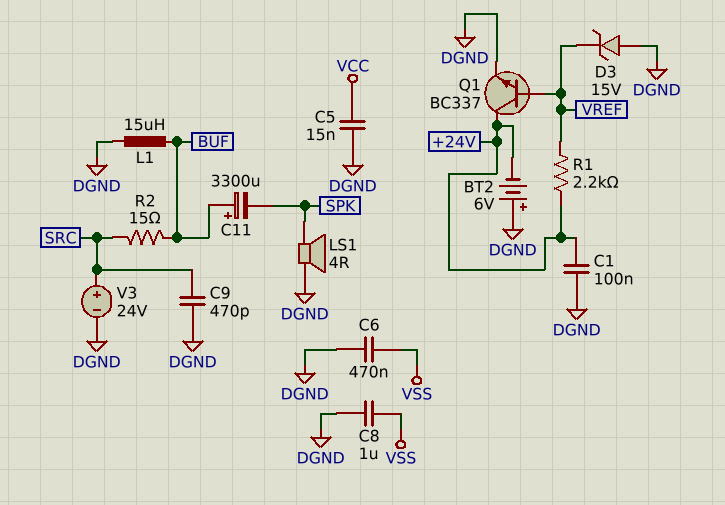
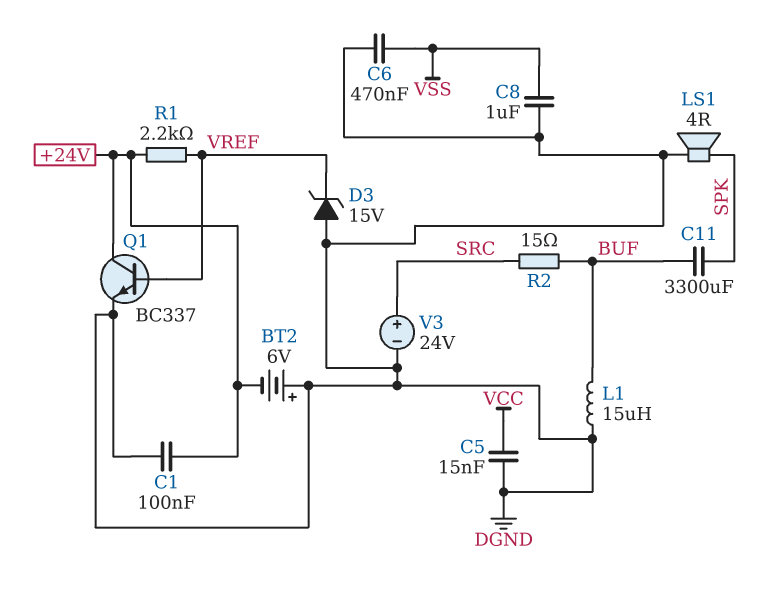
C9: 470pF (DGND, SRC) -> none
C11: 3300uF (plus BUF, minus SPK) -> 3300uF (BUF, SPK)

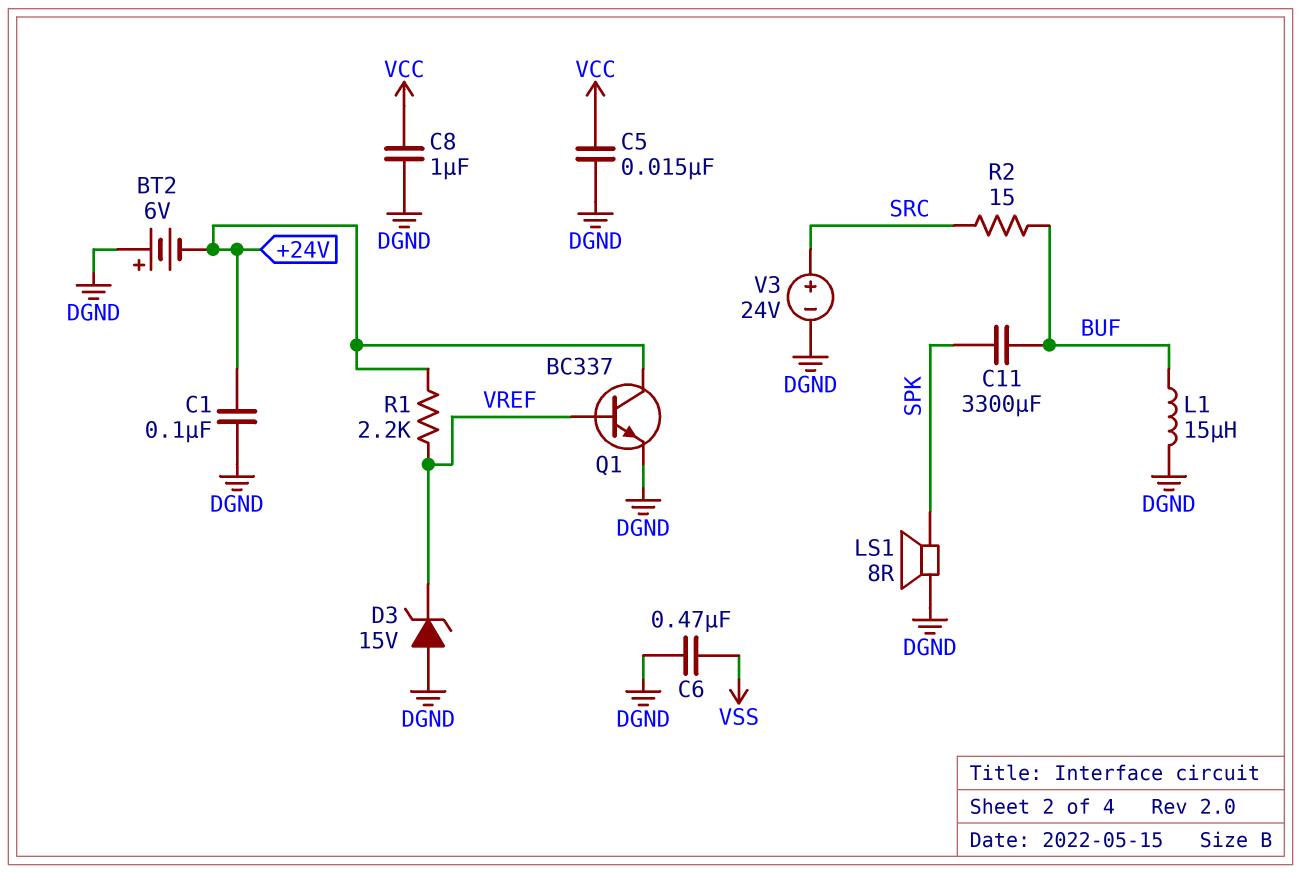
C8: 1uF (DGND, VSS) -> 1uF (DGND, VCC)
LS1: speaker 4R (DGND, SPK) -> speaker 8R (DGND, SPK)

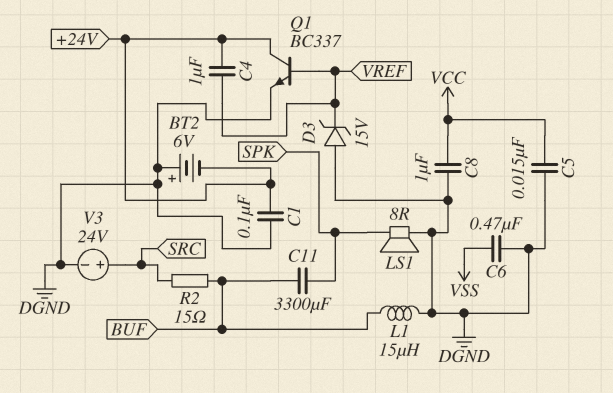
C4: none -> 1uF (+24V, VREF)
R1: 2.2k (+24V, VREF) -> none

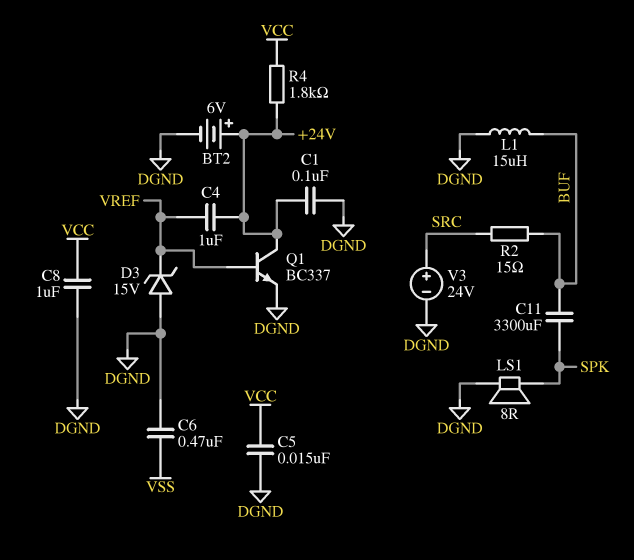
BT2: 6V (plus DGND, minus +24V) -> 6V (plus +24V, minus DGND)
R4: none -> 1.8k (+24V, VCC)

